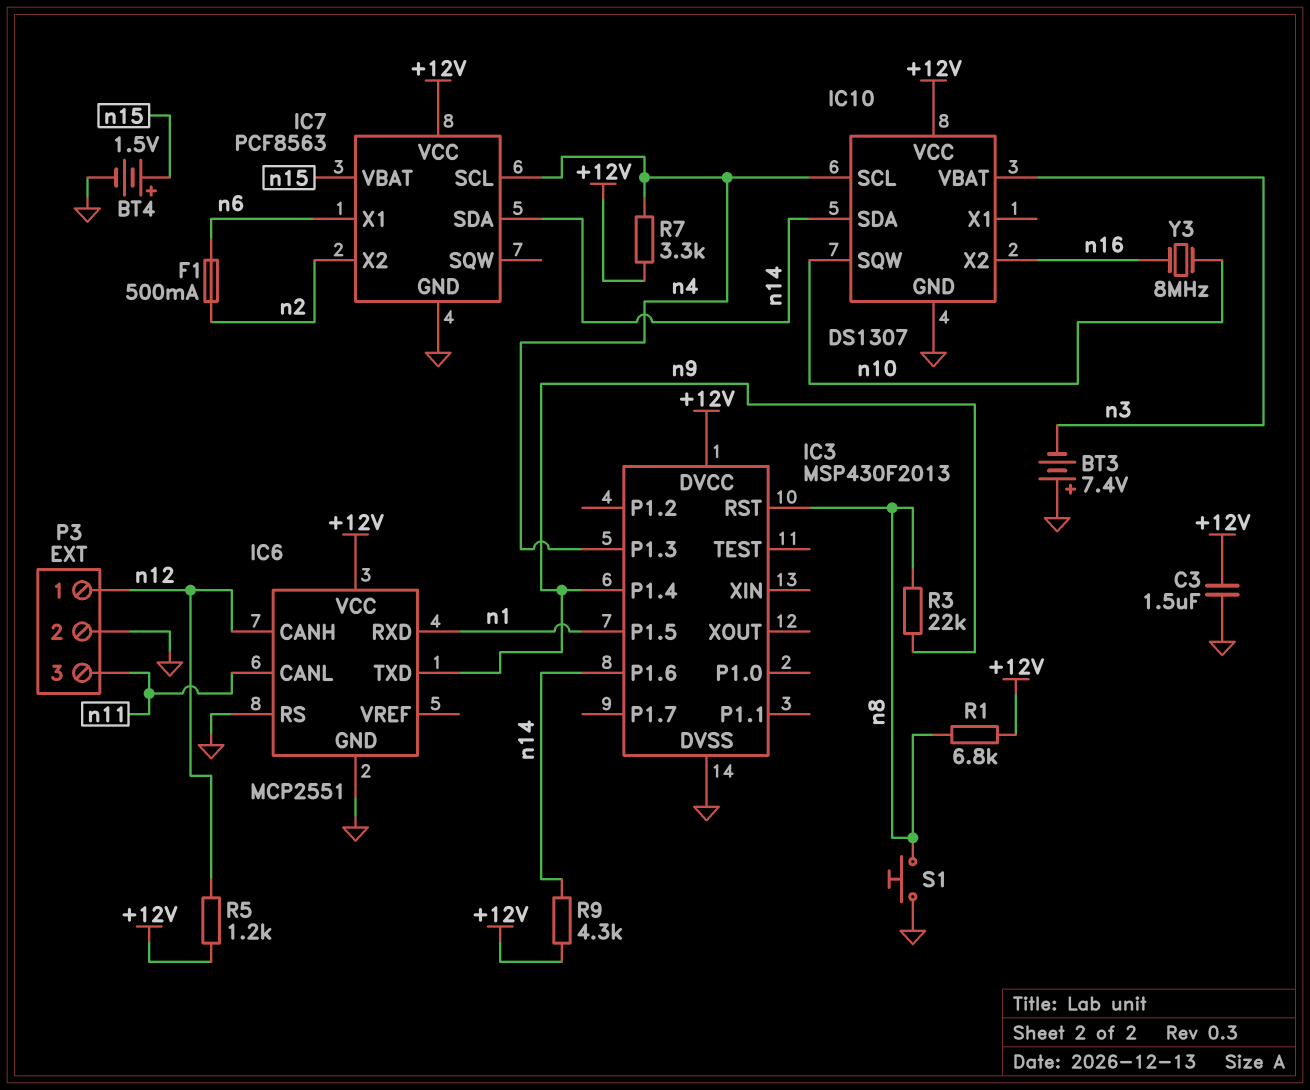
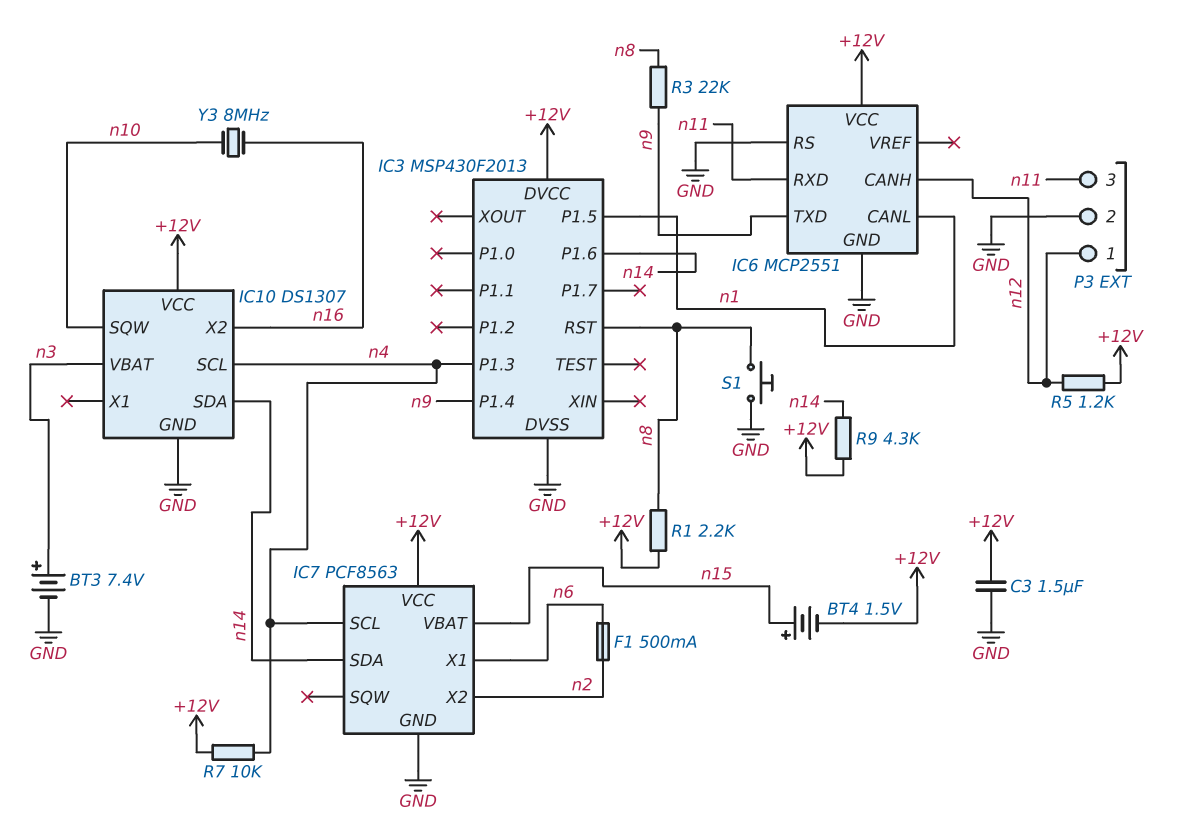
BT3: 7.4V (plus GND, minus n3) -> 7.4V (plus n3, minus GND)
BT4: 1.5V (plus n15, minus GND) -> 1.5V (plus n15, minus +12V)
IC6 pin CANL: n11 -> n1
IC6 pin RXD: n1 -> n11
R1: 6.8k (+12V, n8) -> 2.2k (+12V, n8)
R7: 3.3k (+12V, n4) -> 10k (+12V, n4)

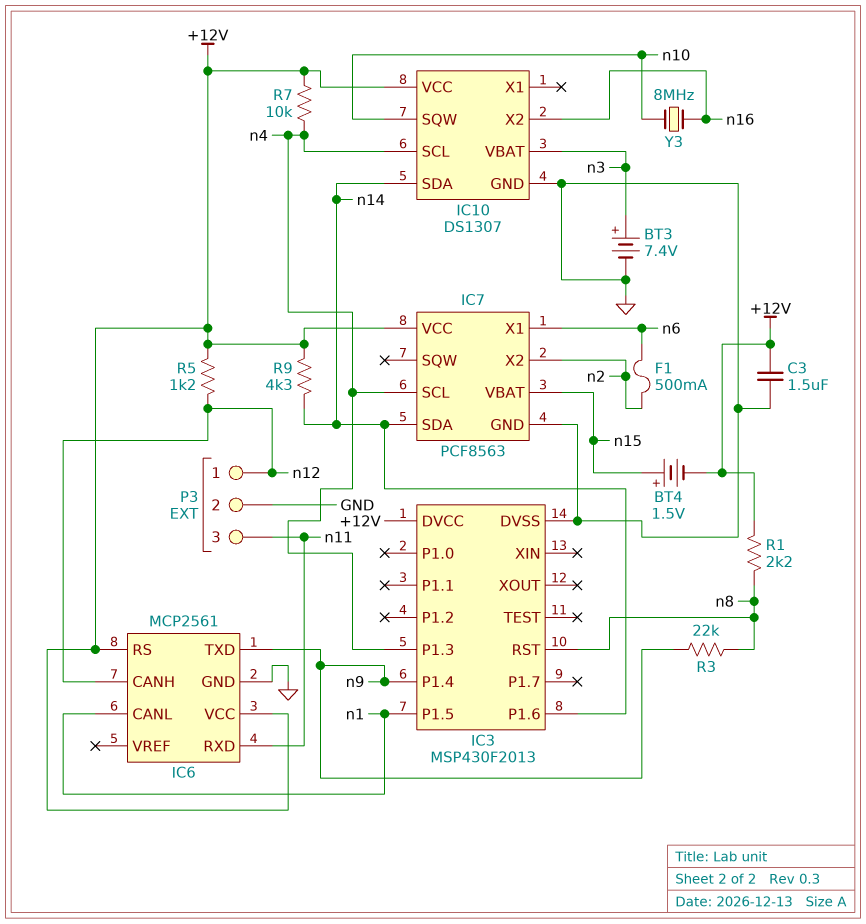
IC6: MCP2551 -> MCP2561
IC6 pin RS: GND -> +12V
S1: button (GND, n8) -> none

